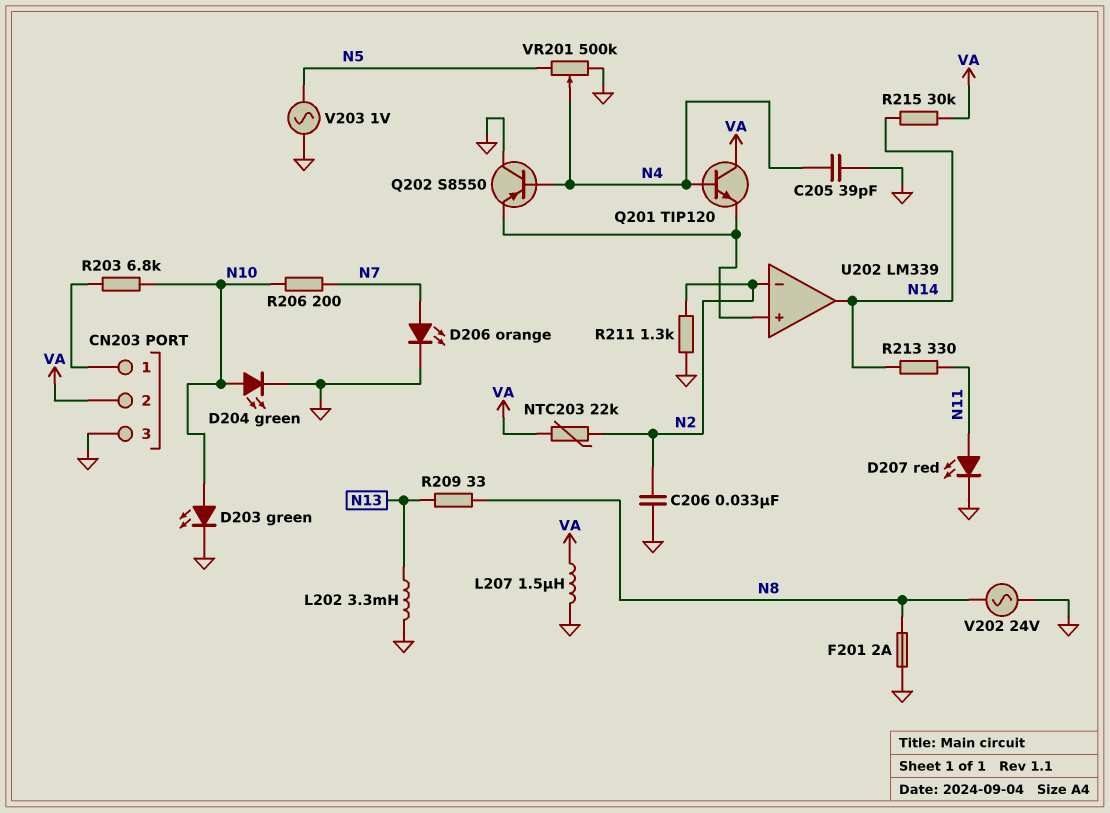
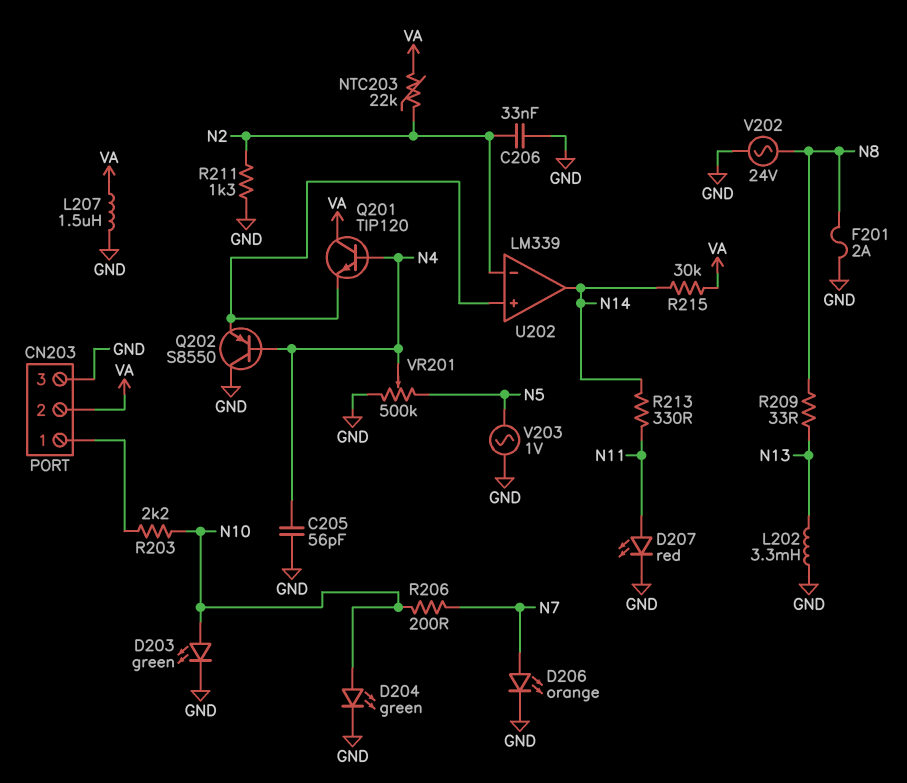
C205: 39pF (GND, N4) -> 56pF (GND, N4)
R203: 6.8k (CN203/1, N10) -> 2.2k (CN203/1, N10)

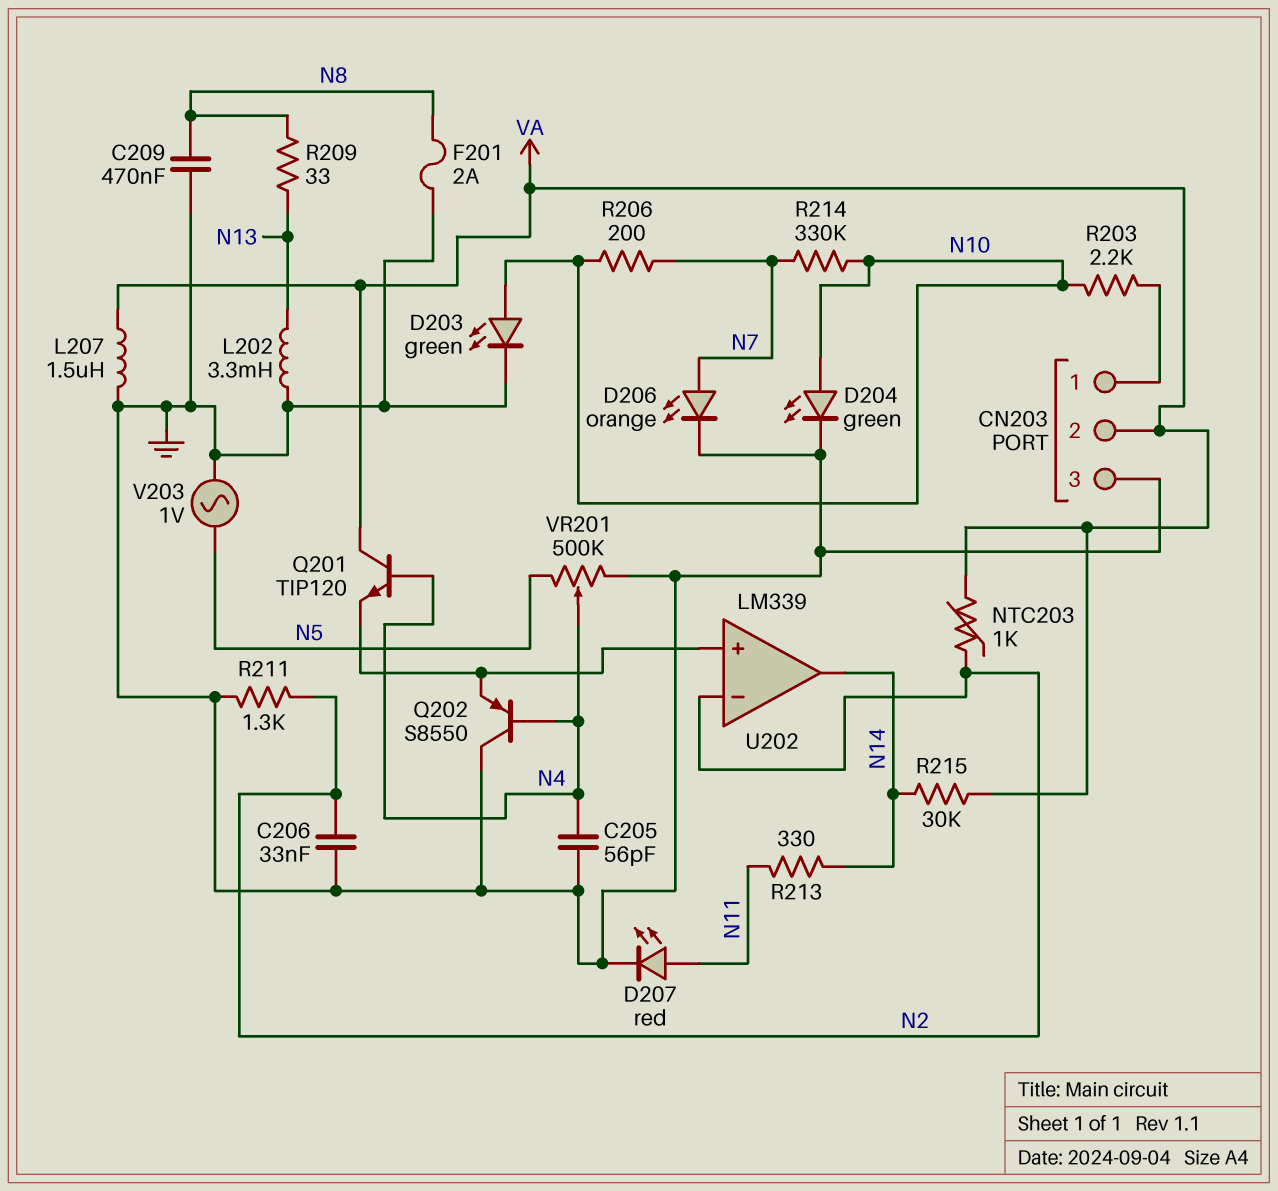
C209: none -> 470nF (GND, N8)
NTC203: 22k (N2, VA) -> 1k (N2, VA)
R214: none -> 330k (N7, N10)
V202: AC 24V (GND, N8) -> none

